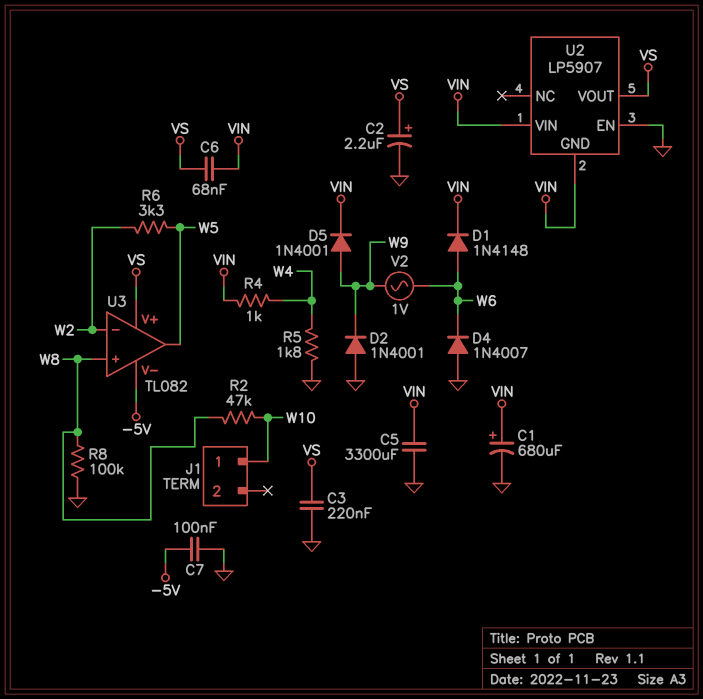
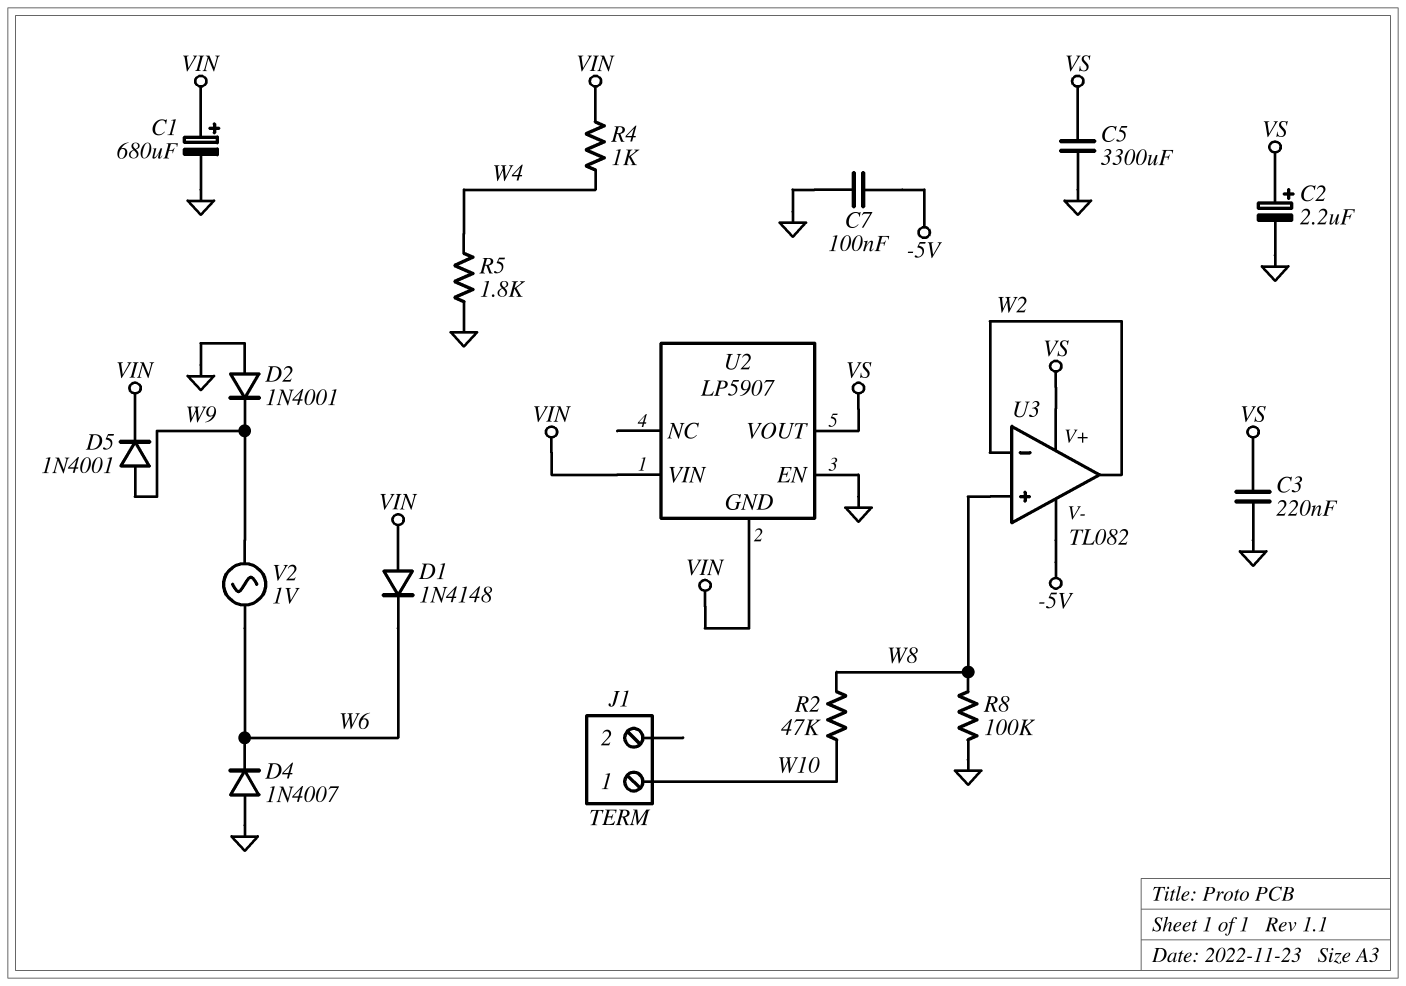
C5: 3300uF (GND, VIN) -> 3300uF (GND, VS)
C6: 68nF (VIN, VS) -> none
D1: diode 1N4148 (A W6, K VIN) -> diode 1N4148 (A VIN, K W6)
R6: 3.3k (W2, W5) -> none
U3 pin out: W5 -> W2

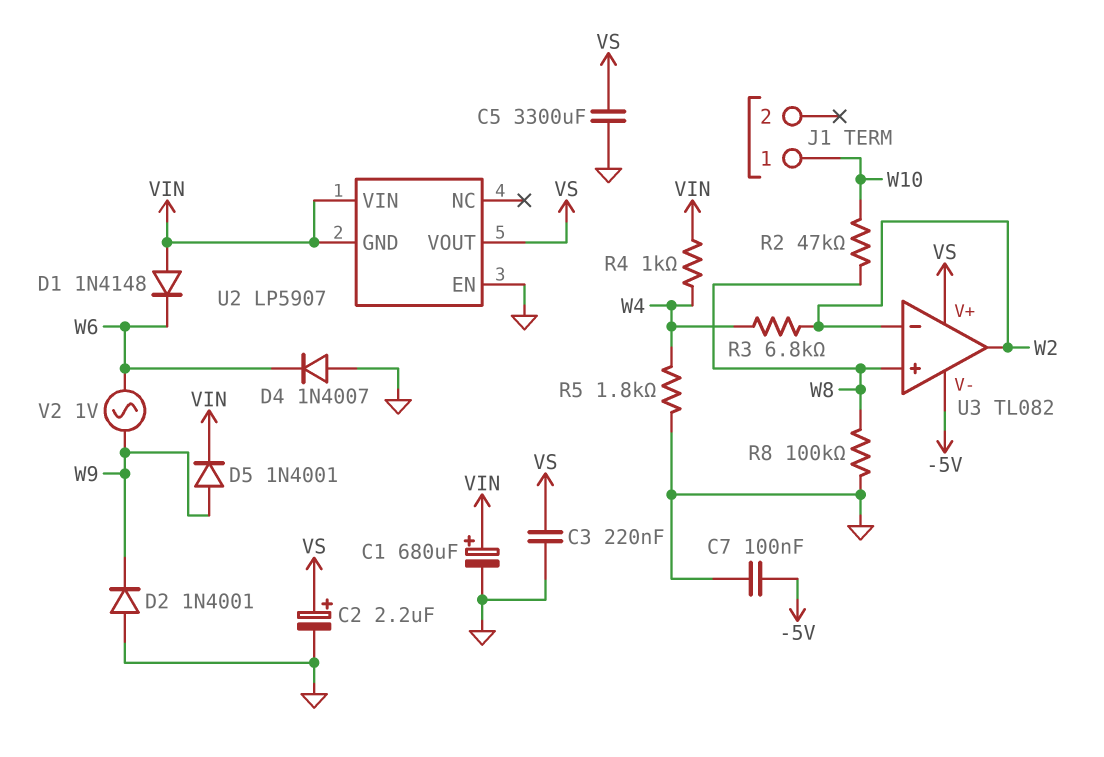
R3: none -> 6.8k (W2, W4)

